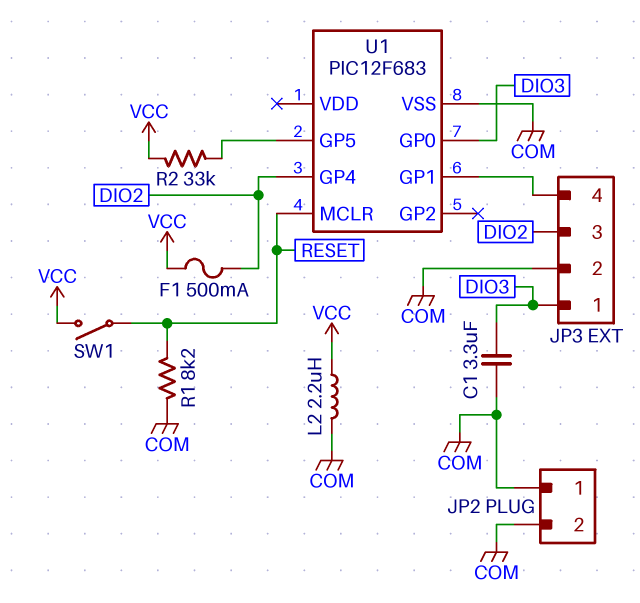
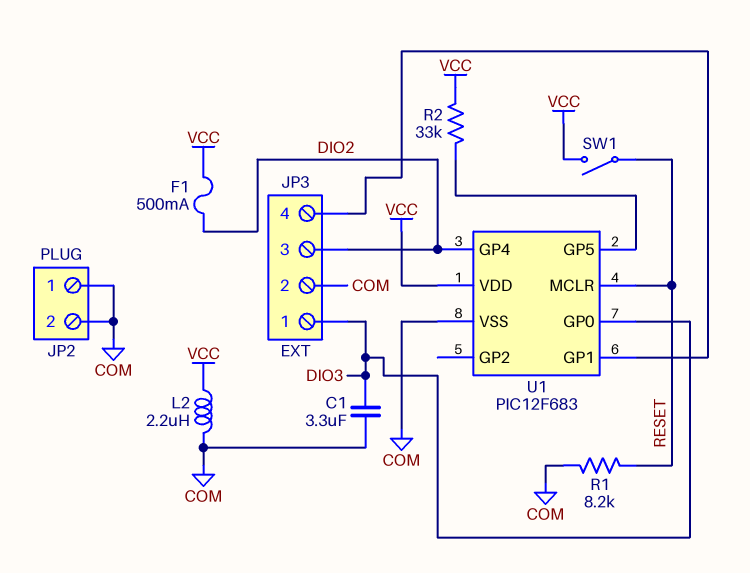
U1 pin VDD: none -> VCC

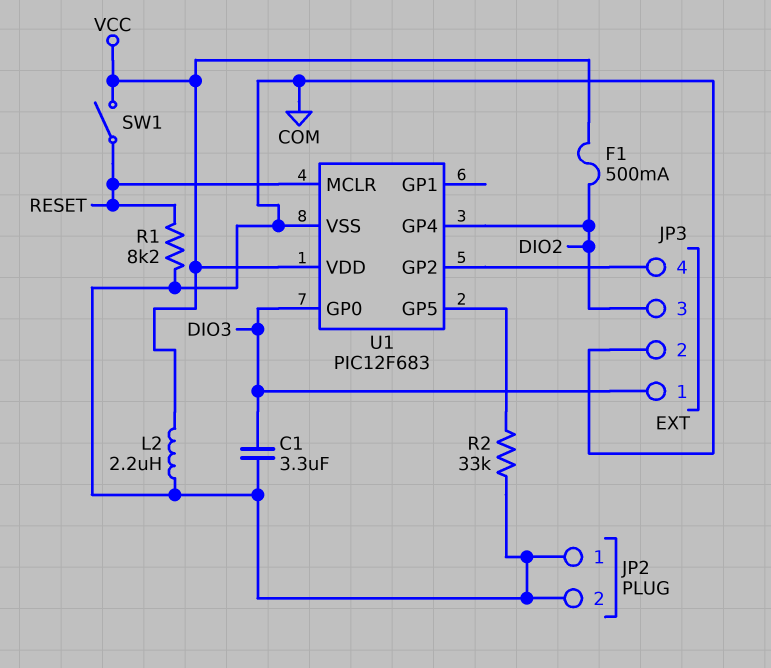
R2: 33k (U1/GP5, VCC) -> 33k (COM, U1/GP5)
U1 pin GP1: JP3/4 -> none
U1 pin GP2: none -> JP3/4

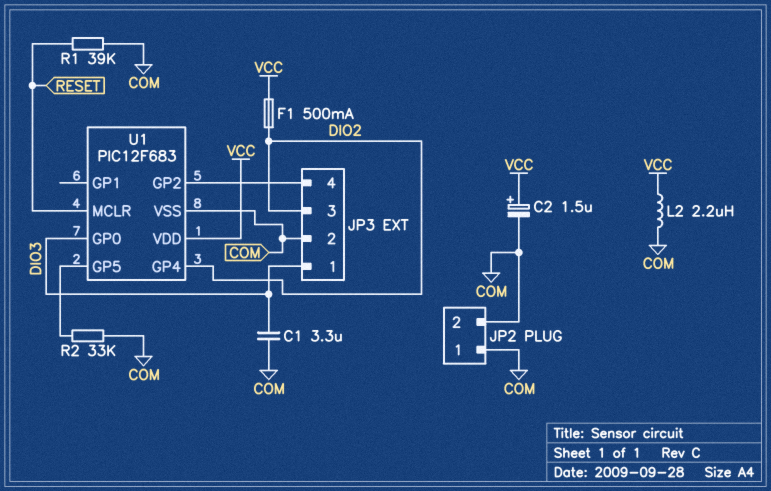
C2: none -> 1.5uF (plus VCC, minus COM)
R1: 8.2k (COM, RESET) -> 39k (COM, RESET)
SW1: switch (RESET, VCC) -> none

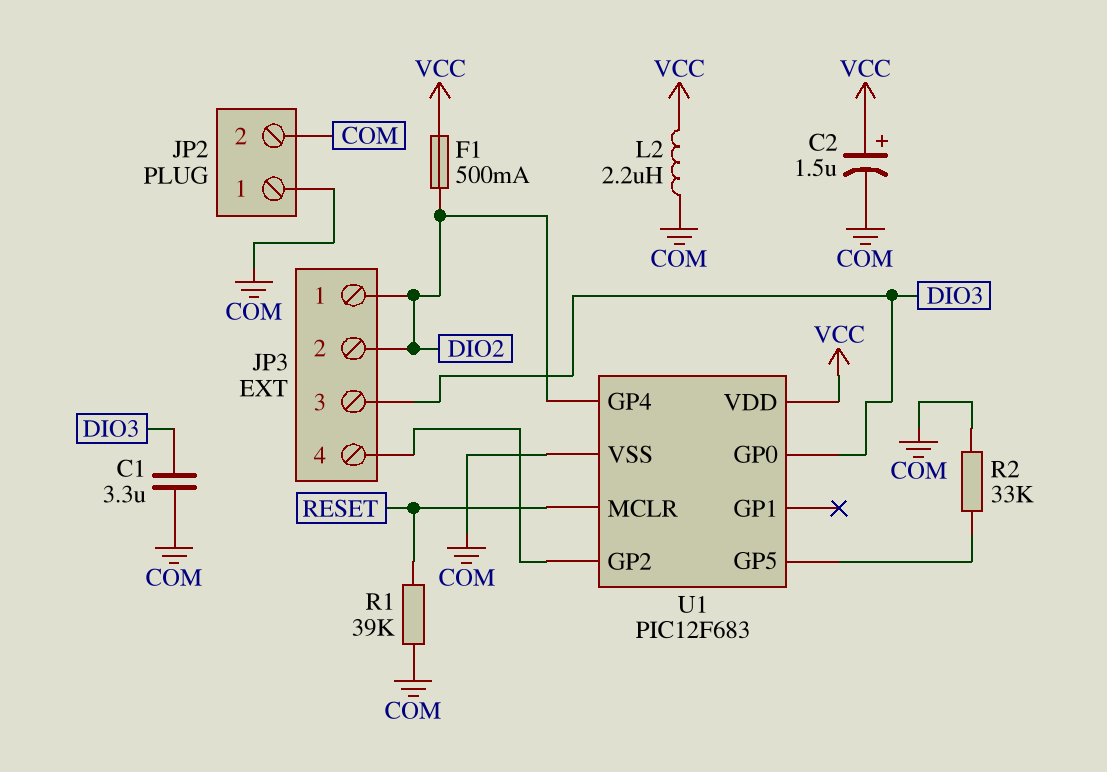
JP3 pin 1: DIO3 -> DIO2
JP3 pin 2: COM -> DIO2
JP3 pin 3: DIO2 -> DIO3

